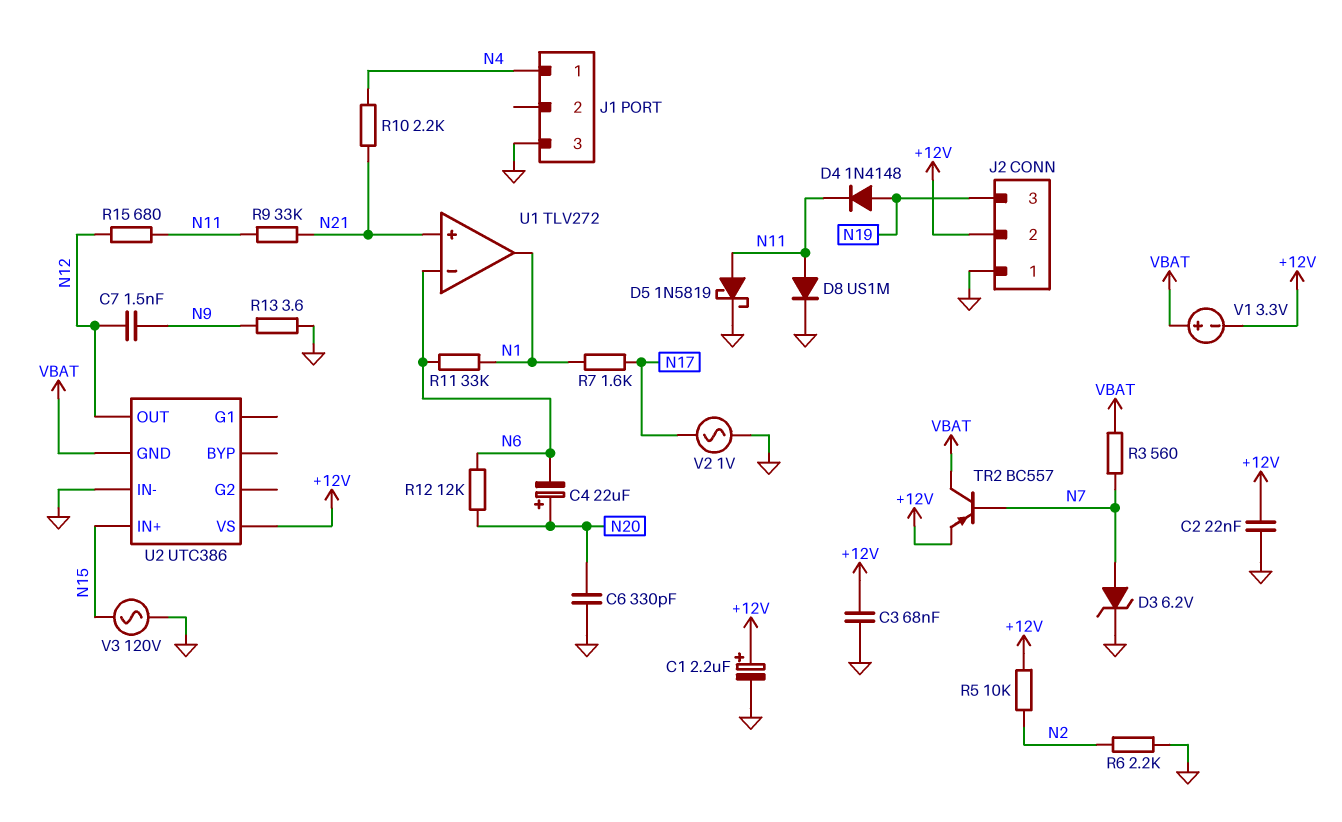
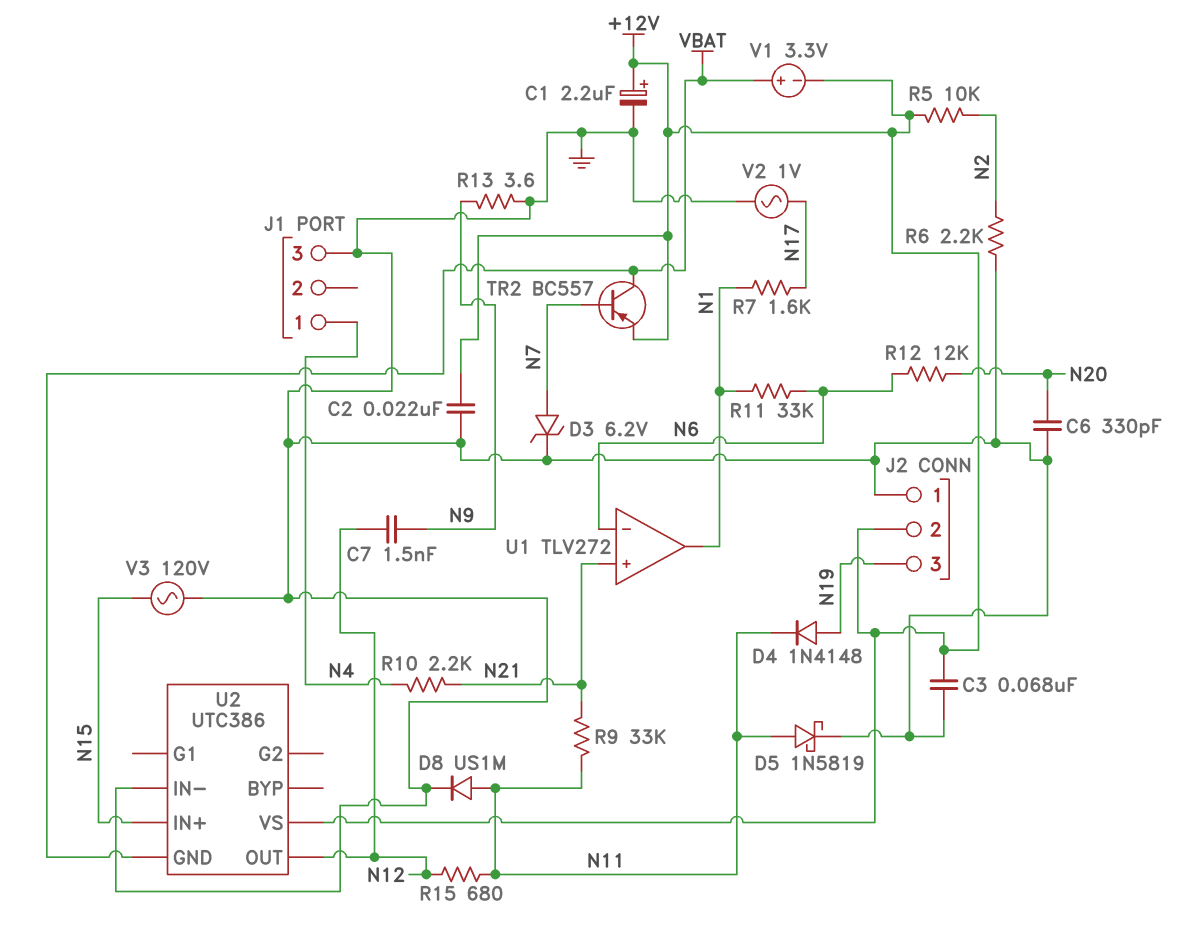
C4: 22uF (plus N20, minus N6) -> none
R3: 560 (N7, VBAT) -> none

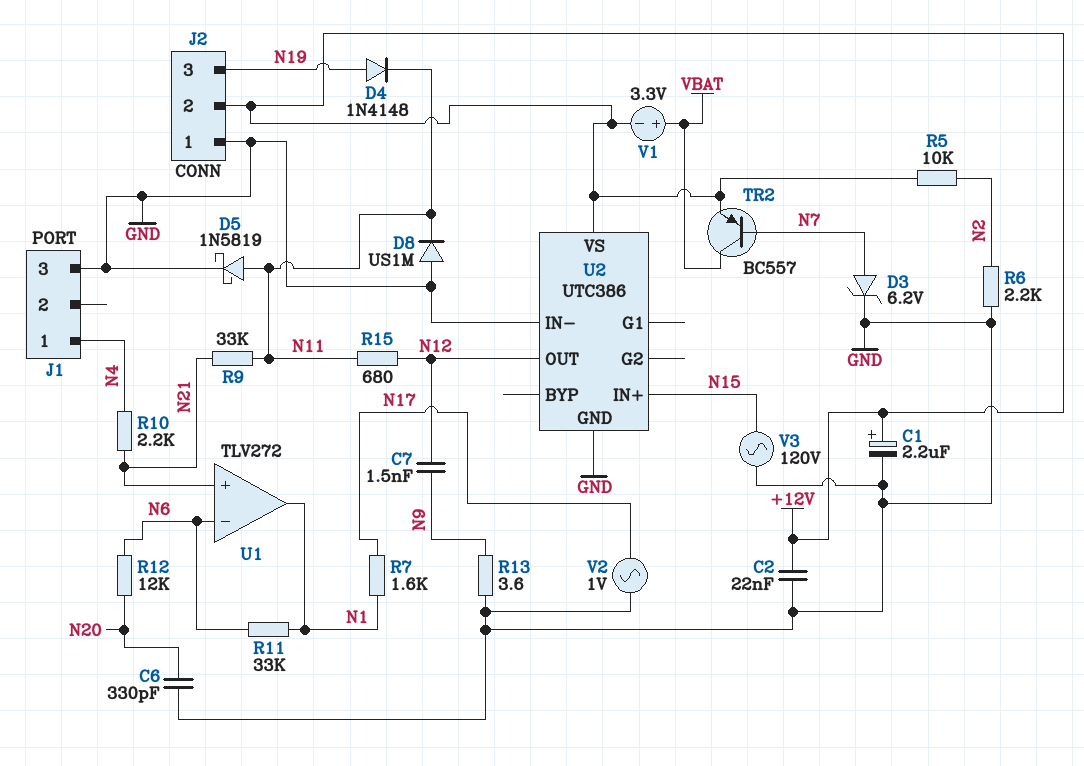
C3: 68nF (+12V, GND) -> none
D8: diode US1M (A N11, K GND) -> diode US1M (A GND, K N11)
U2 pin GND: VBAT -> GND

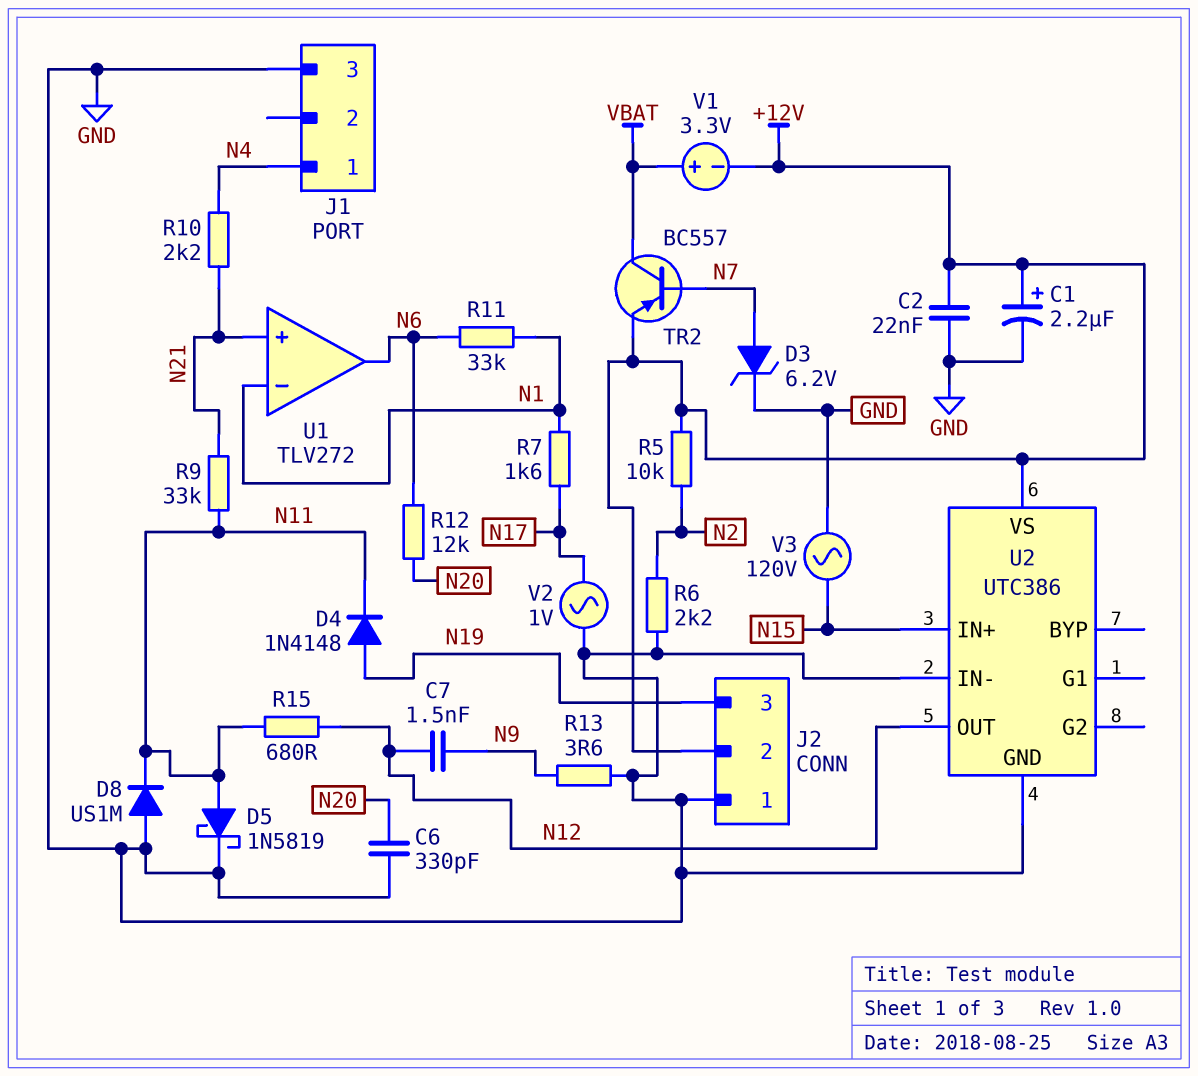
U1 pin in-: N6 -> N1
U1 pin out: N1 -> N6

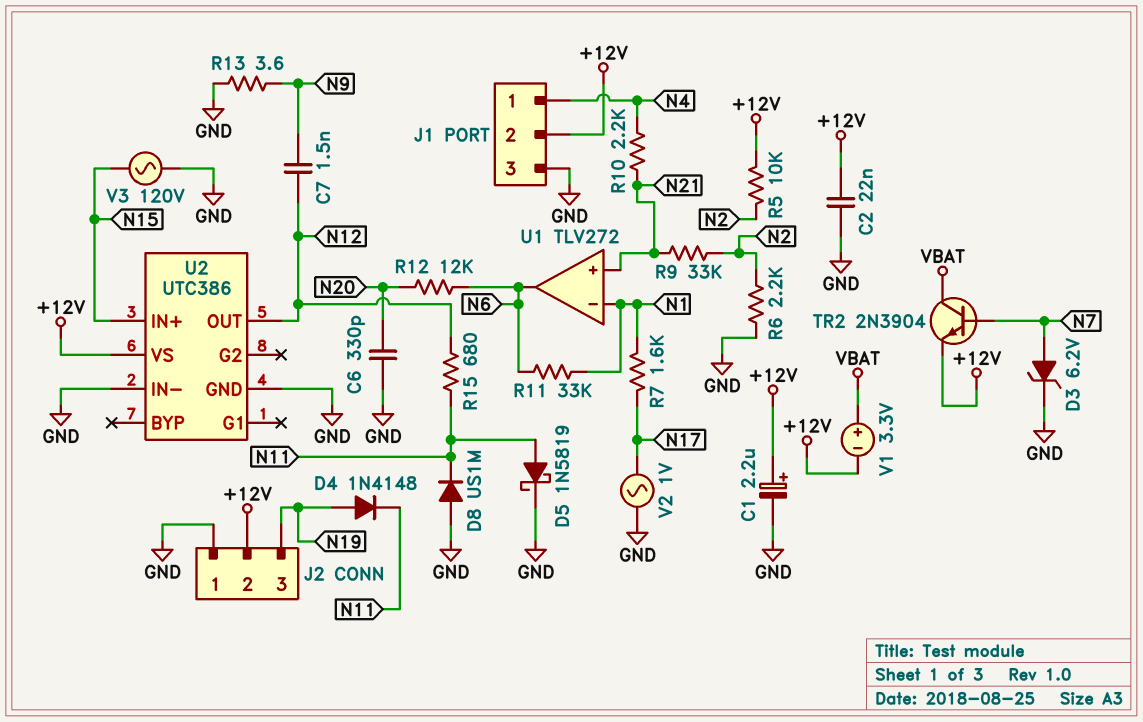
J1 pin 2: none -> +12V
R9: 33k (N11, N21) -> 33k (N2, N21)
TR2: PNP BC557 (B N7, C VBAT, E +12V) -> NPN 2N3904 (B N7, C VBAT, E +12V)

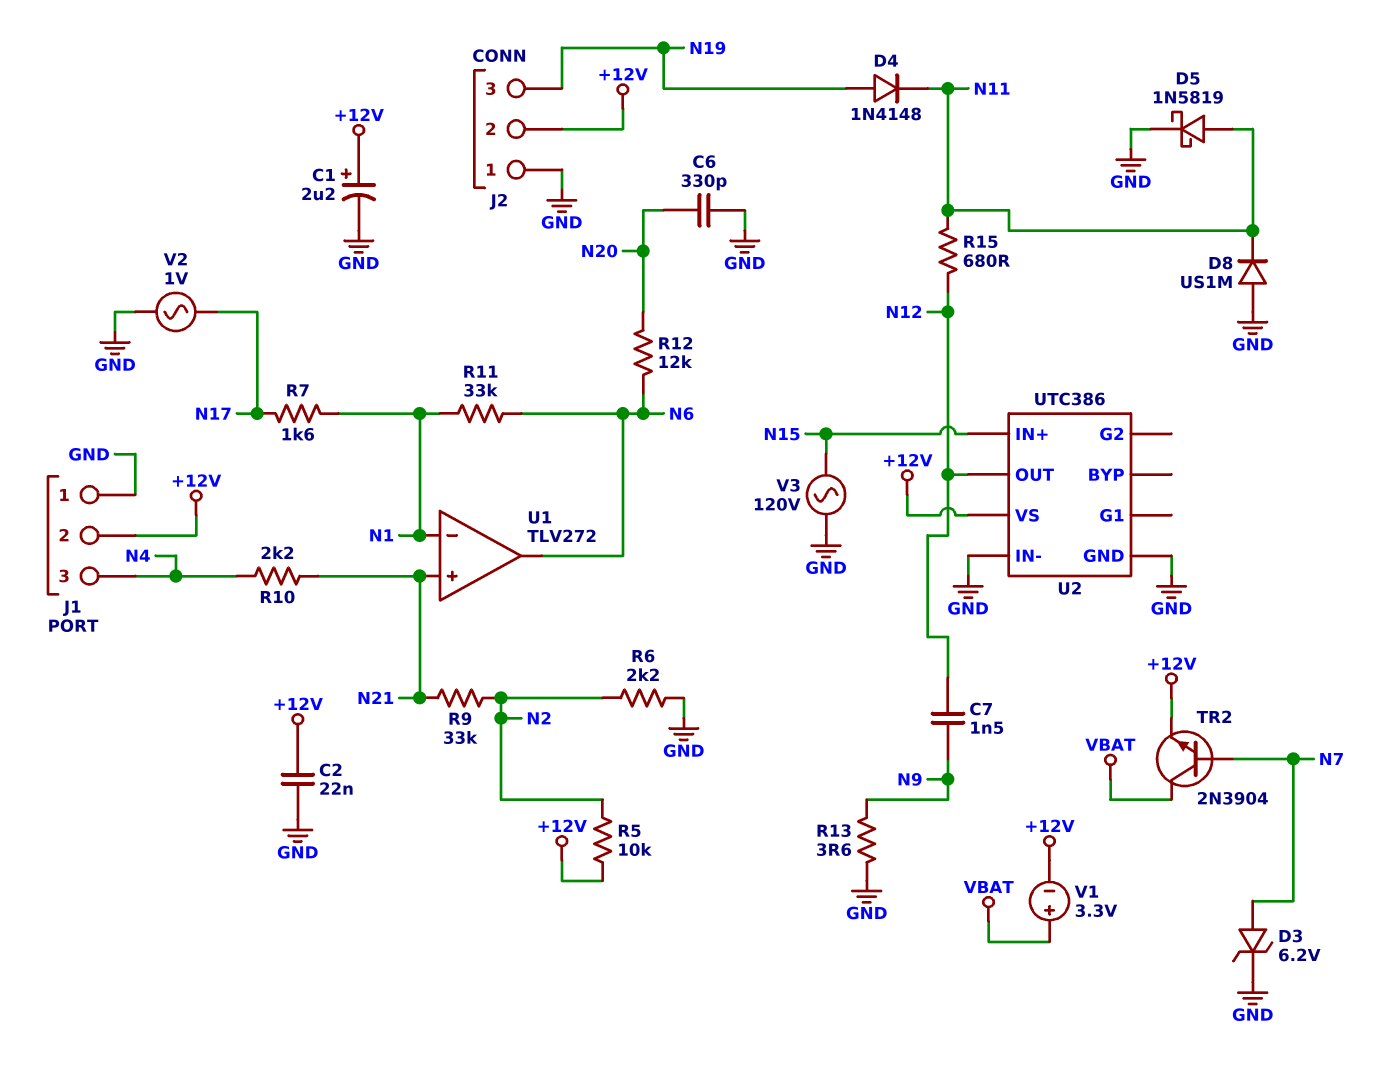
J1 pin 1: N4 -> GND
J1 pin 3: GND -> N4

